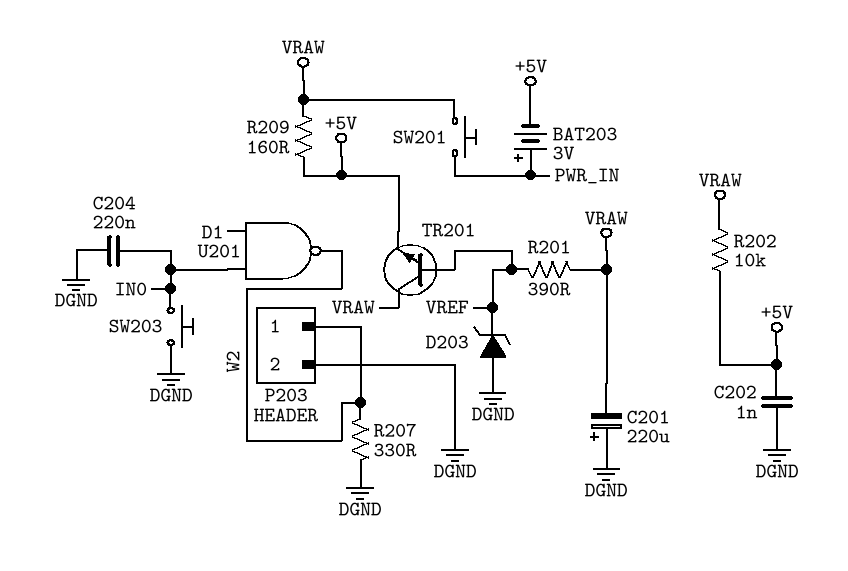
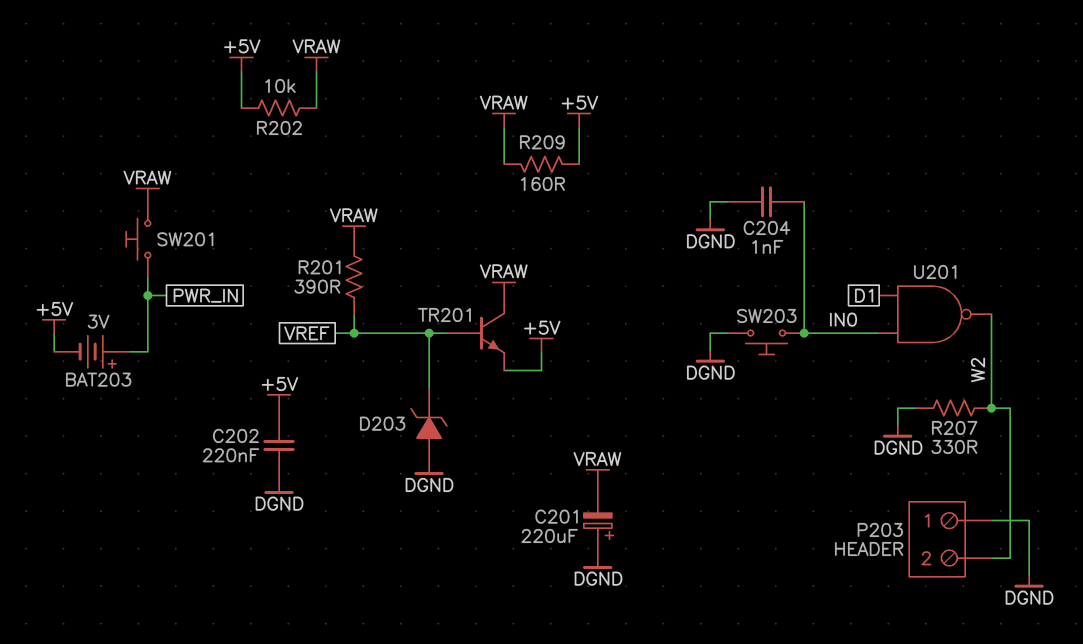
C202: 1nF (+5V, DGND) -> 220nF (+5V, DGND)
C204: 220nF (DGND, IN0) -> 1nF (DGND, IN0)
P203 pin 1: W2 -> DGND
P203 pin 2: DGND -> W2

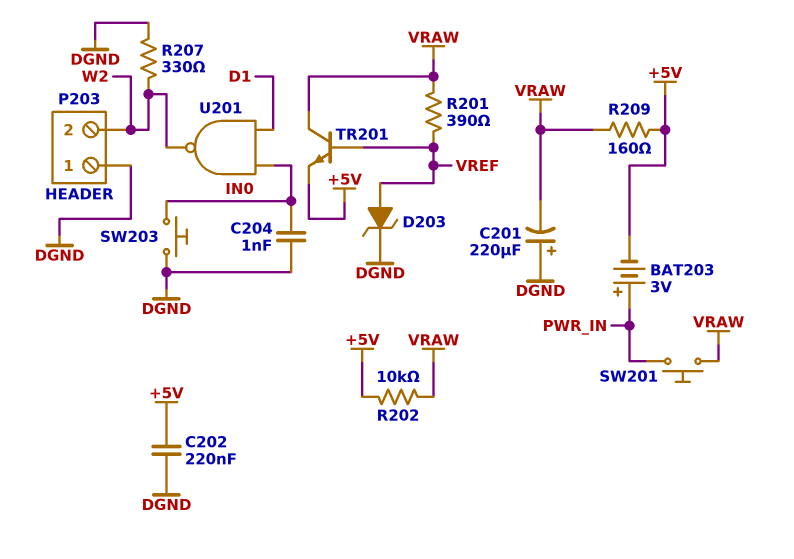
D203: zener (A DGND, K VREF) -> zener (A VREF, K DGND)

